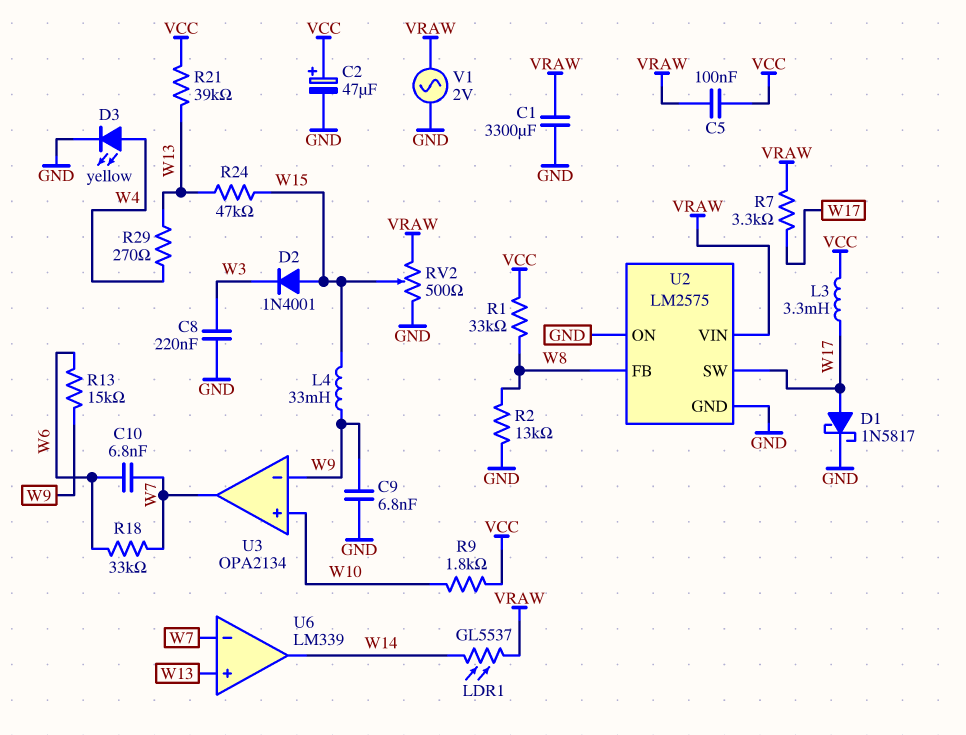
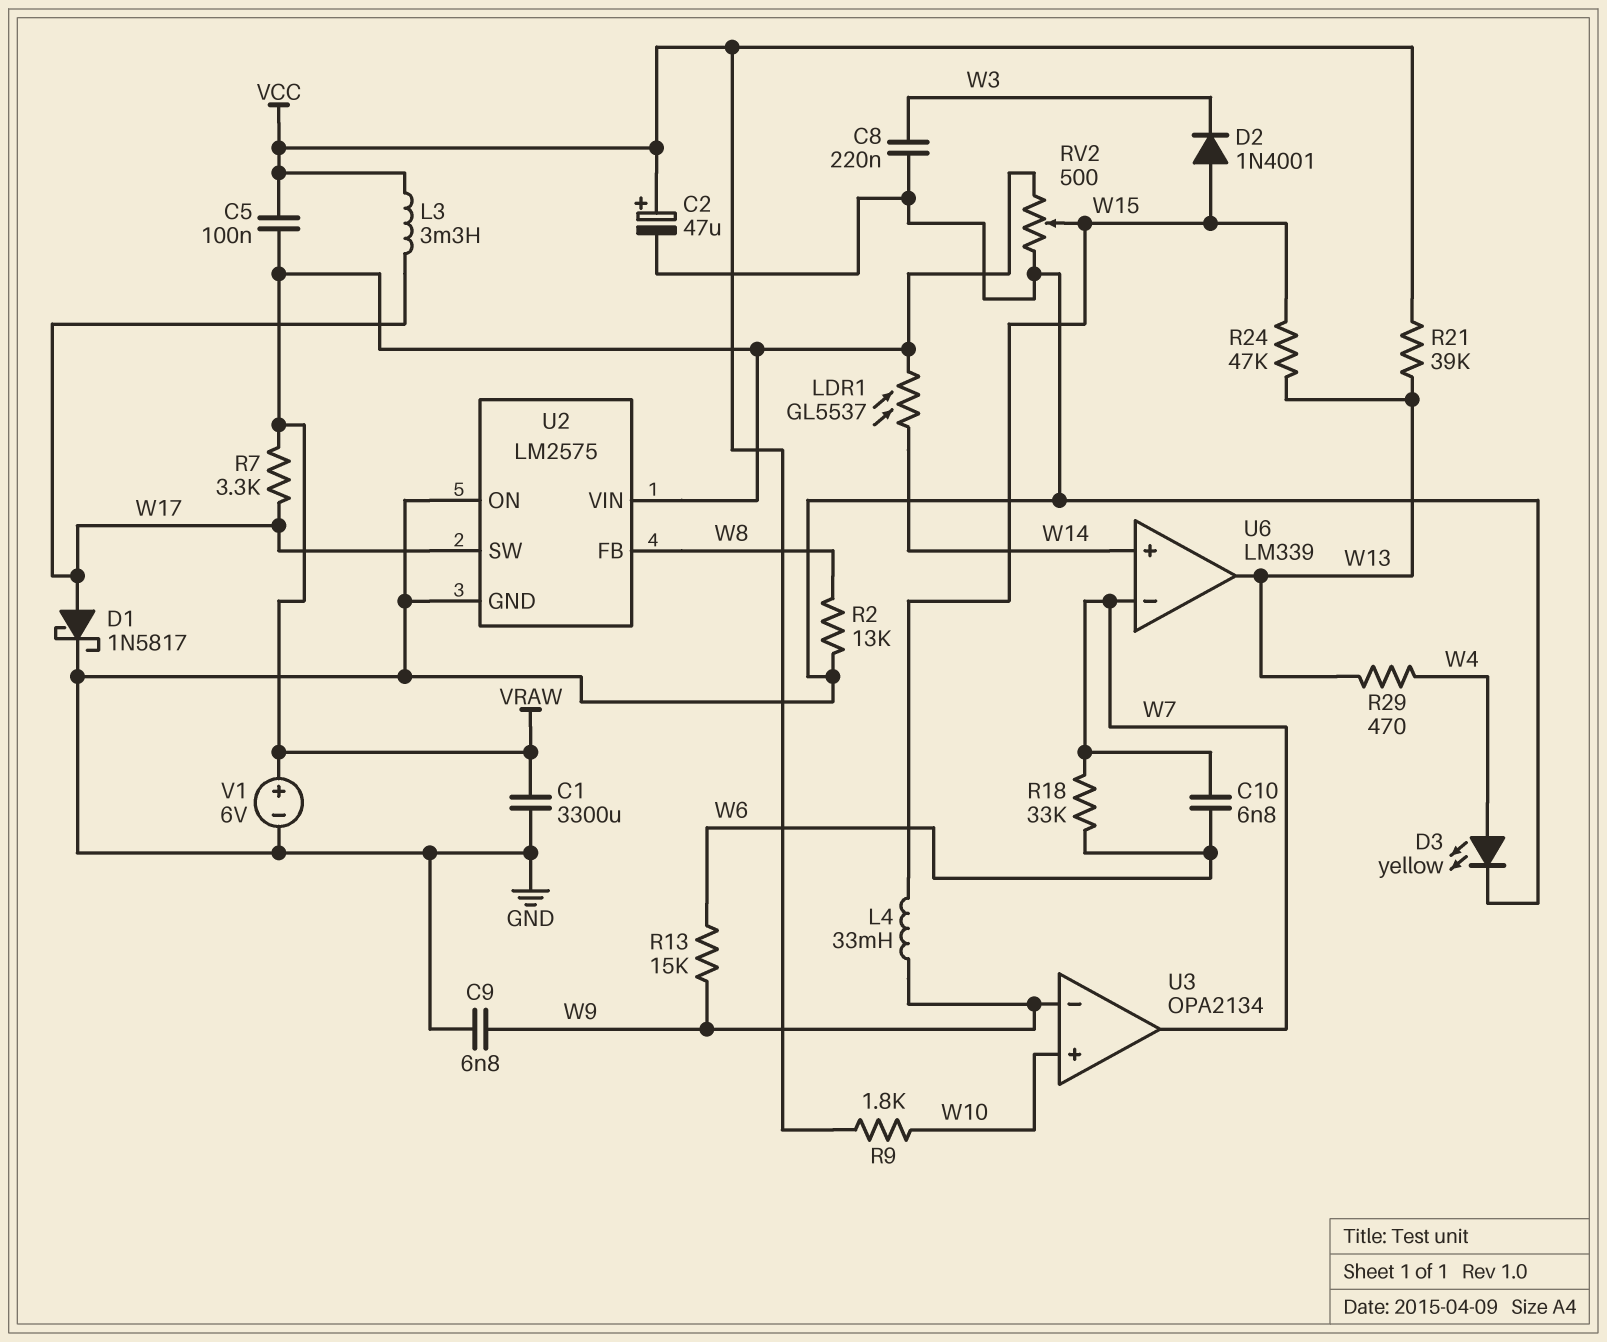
R1: 33k (VCC, W8) -> none
R29: 270 (W4, W13) -> 470 (W4, W13)
U6 pin in+: W13 -> W14
U6 pin out: W14 -> W13
V1: AC 2V (GND, VRAW) -> 6V (plus VRAW, minus GND)

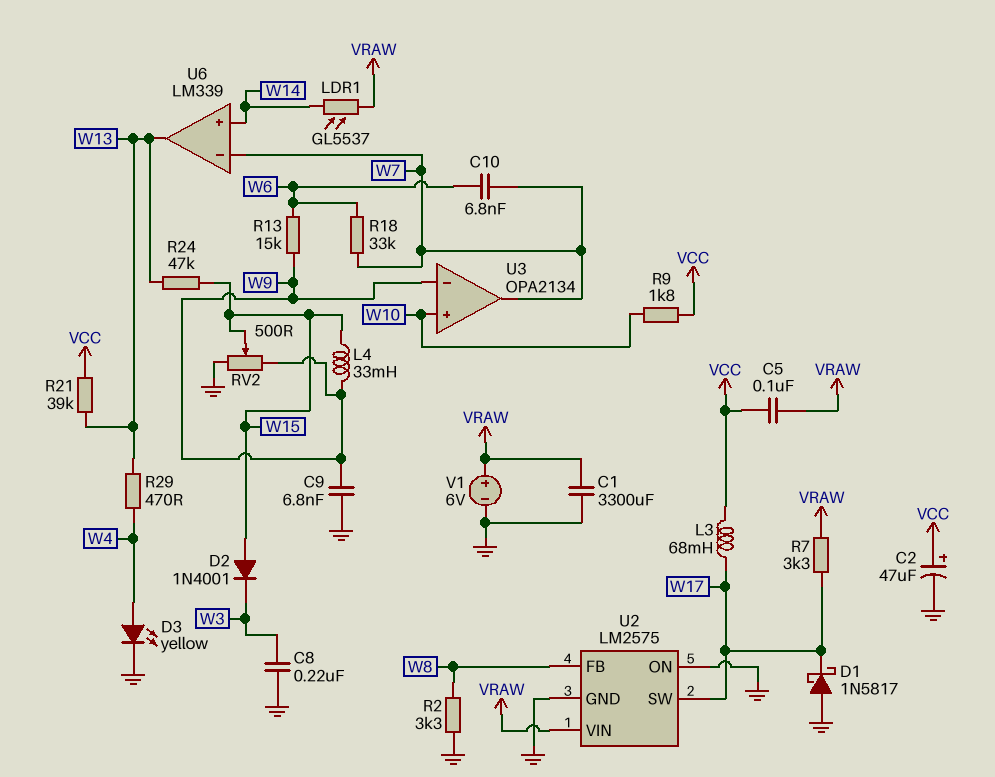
D1: schottky 1N5817 (A W17, K GND) -> schottky 1N5817 (A GND, K W17)
L3: 3.3mH (VCC, W17) -> 68mH (VCC, W17)
R2: 13k (GND, W8) -> 3.3k (GND, W8)
RV2: 500 (GND, VRAW, wiper W15) -> 500 (GND, W9, wiper W15)

